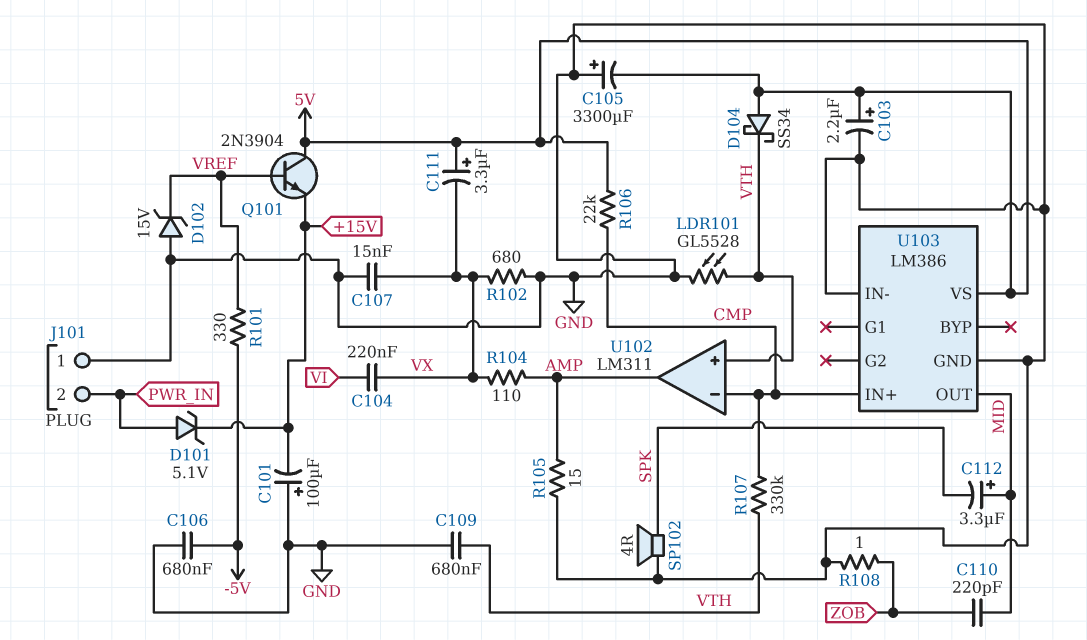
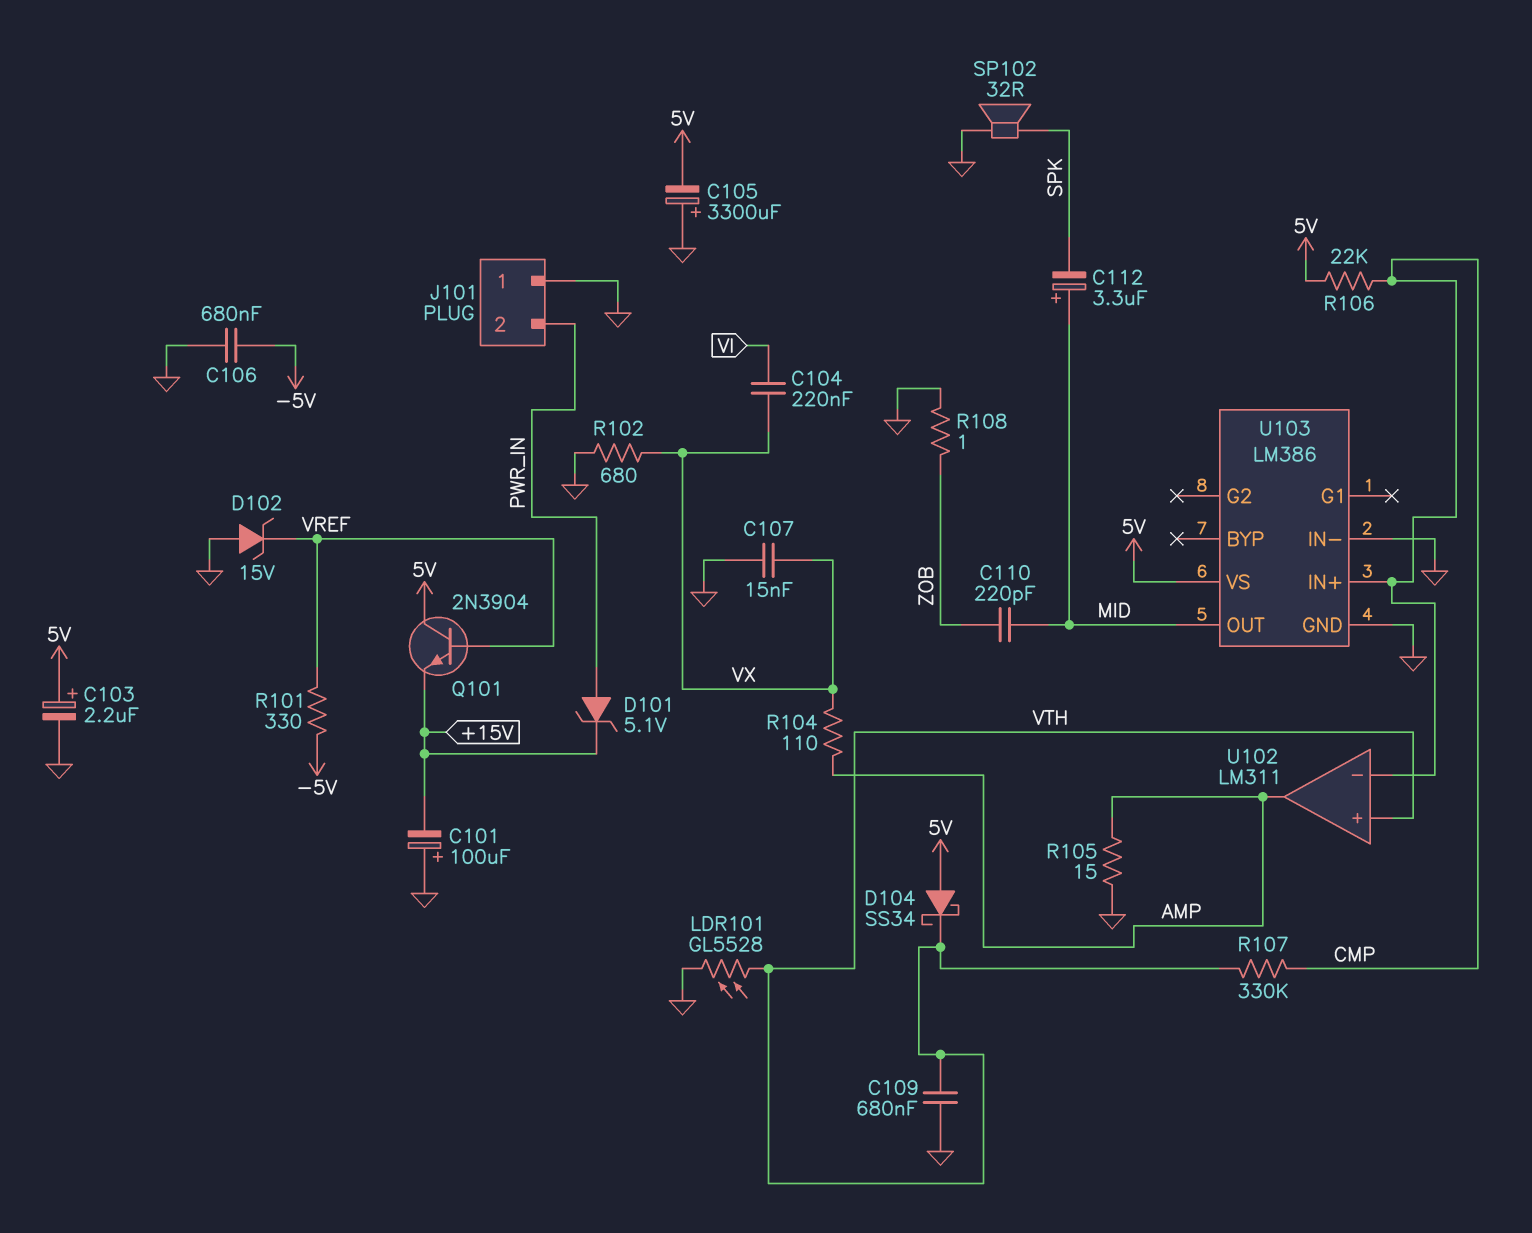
C111: 3.3uF (plus 5V, minus VX) -> none
SP102: speaker 4R (GND, SPK) -> speaker 32R (GND, SPK)

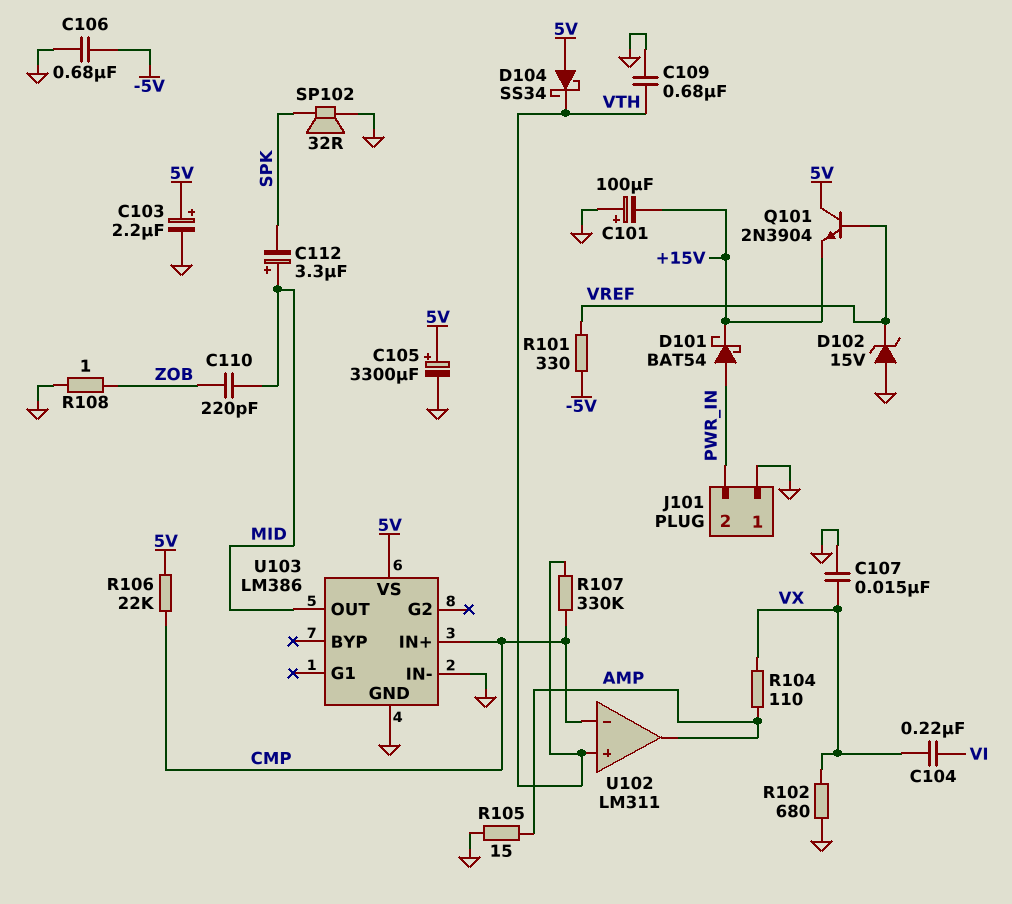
C105: 3300uF (plus GND, minus 5V) -> 3300uF (plus 5V, minus GND)
D101: zener 5.1V (A PWR_IN, K +15V) -> schottky BAT54 (A PWR_IN, K +15V)
LDR101: GL5528 (GND, VTH) -> none

